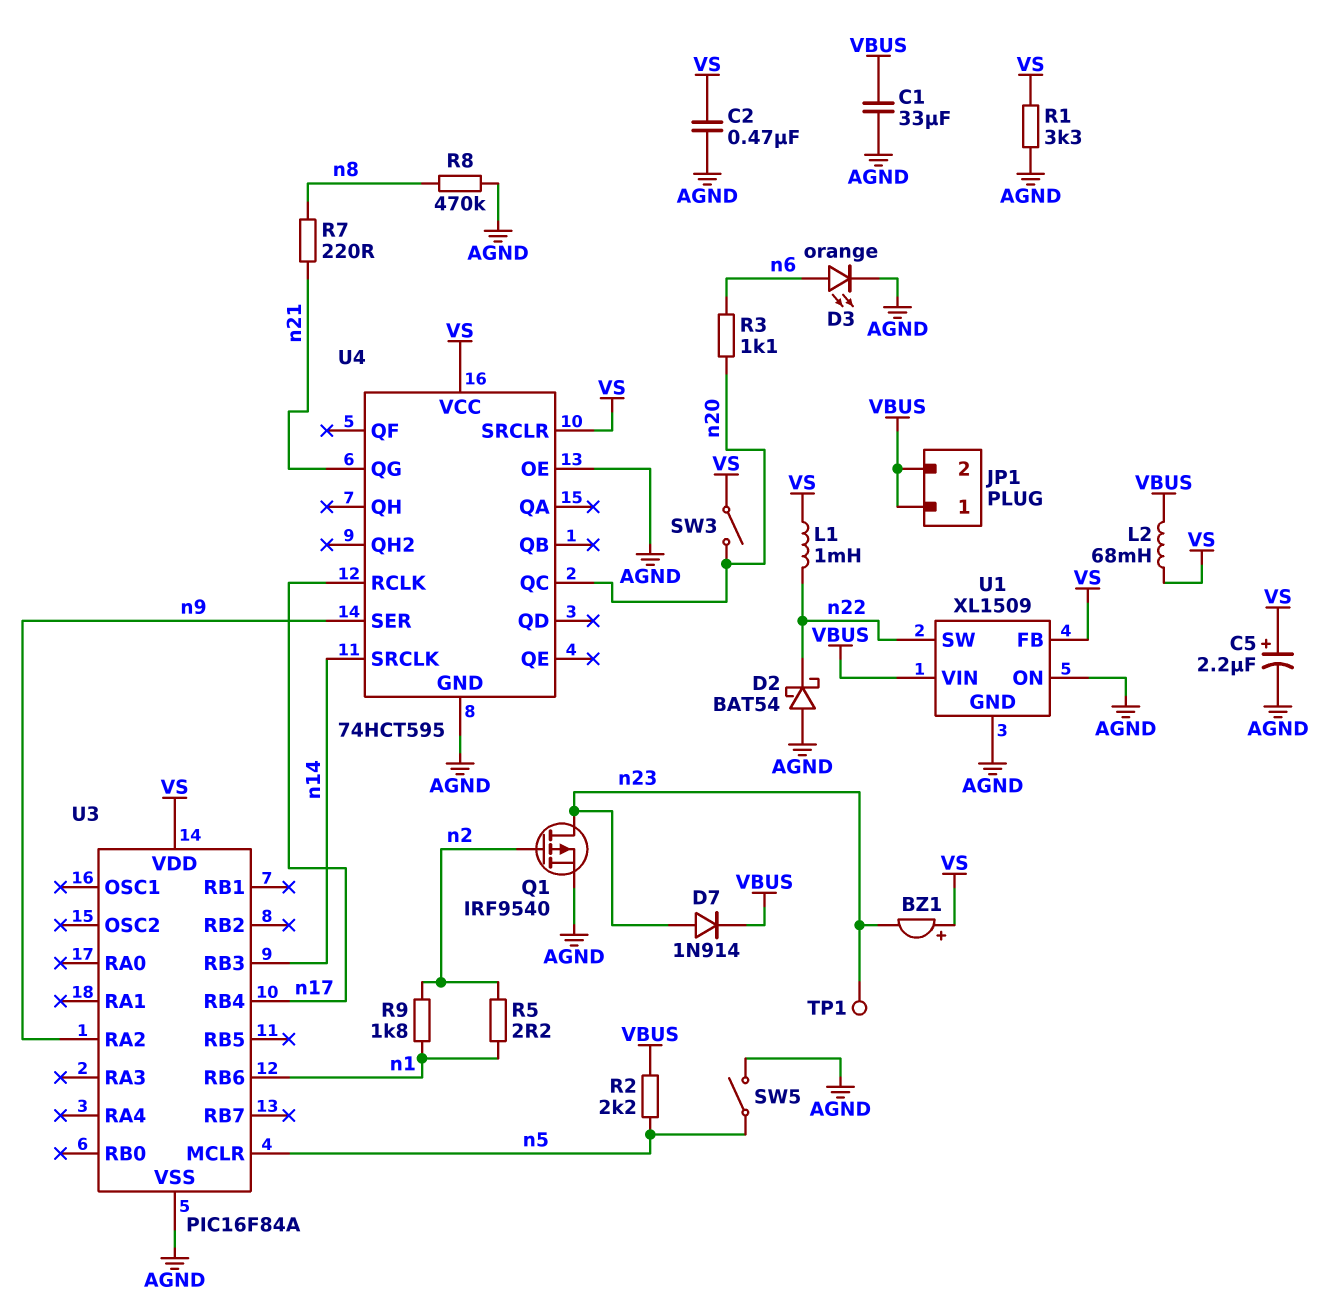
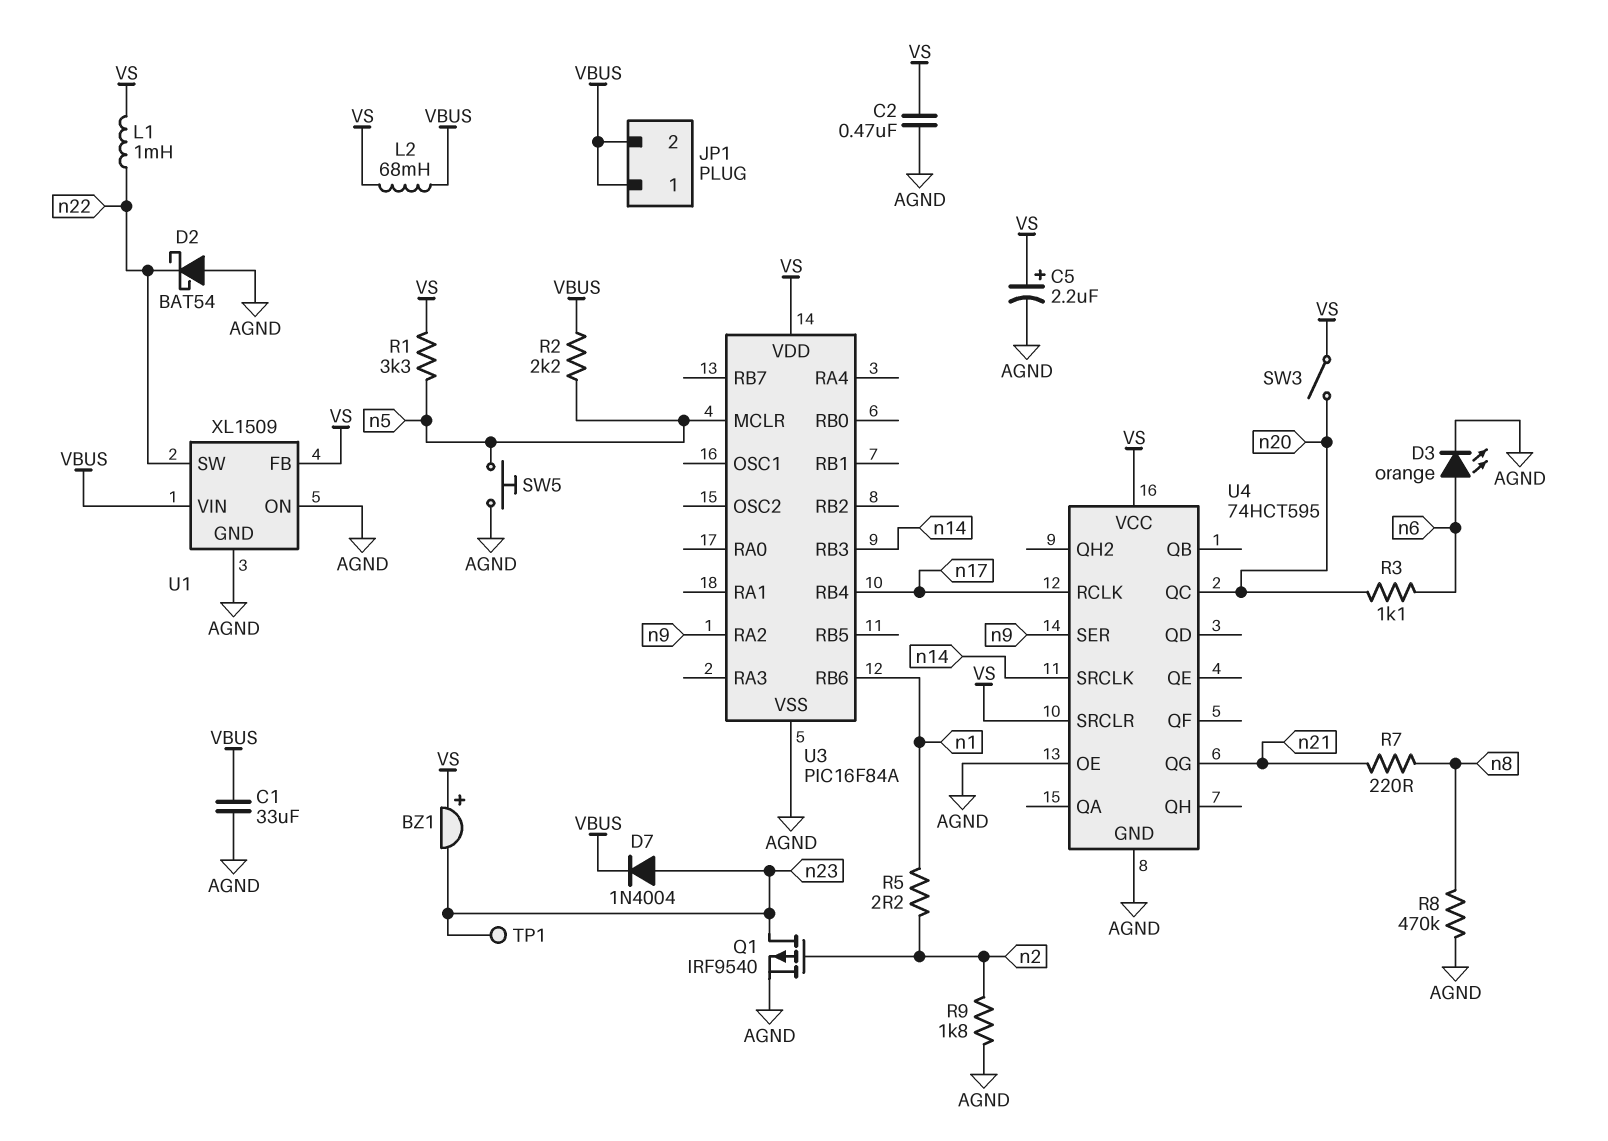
D7: diode 1N914 (A n23, K VBUS) -> diode 1N4004 (A n23, K VBUS)
R1: 3.3k (AGND, VS) -> 3.3k (VS, n5)
R9: 1.8k (n1, n2) -> 1.8k (AGND, n2)
SW5: switch (AGND, n5) -> button (AGND, n5)

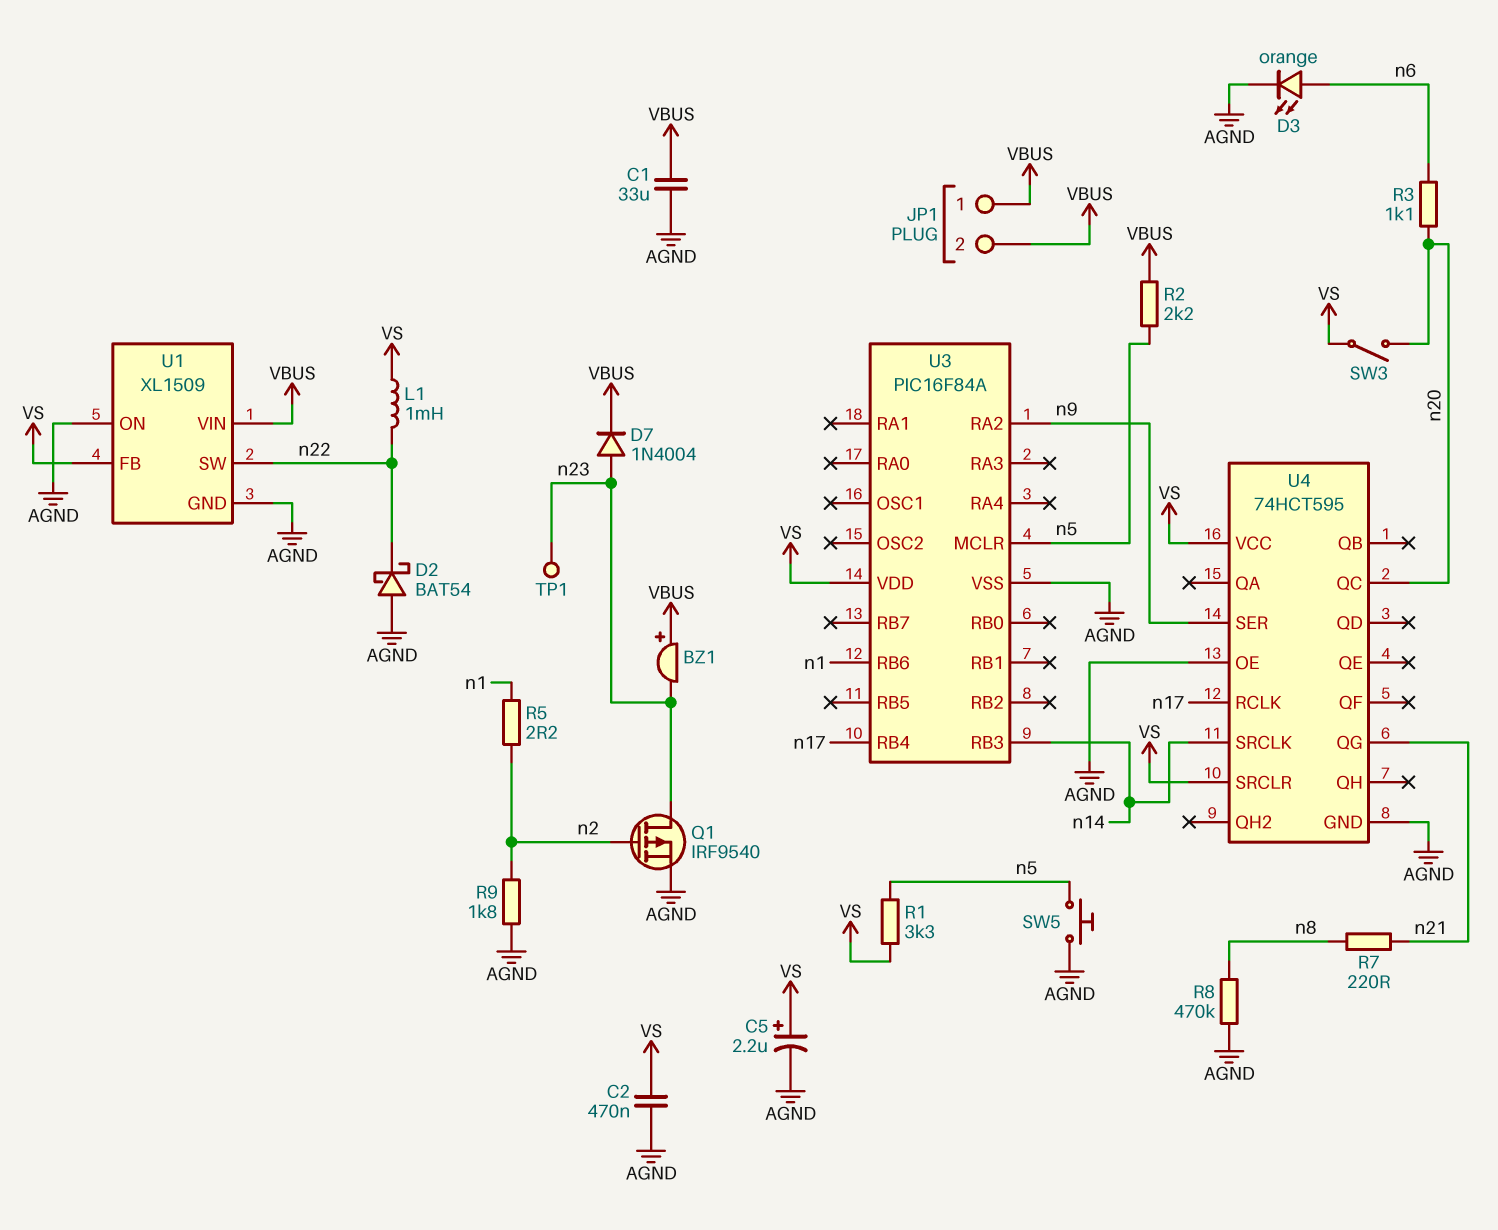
BZ1: buzzer (plus VS, minus n23) -> buzzer (plus VBUS, minus n23)
L2: 68mH (VBUS, VS) -> none

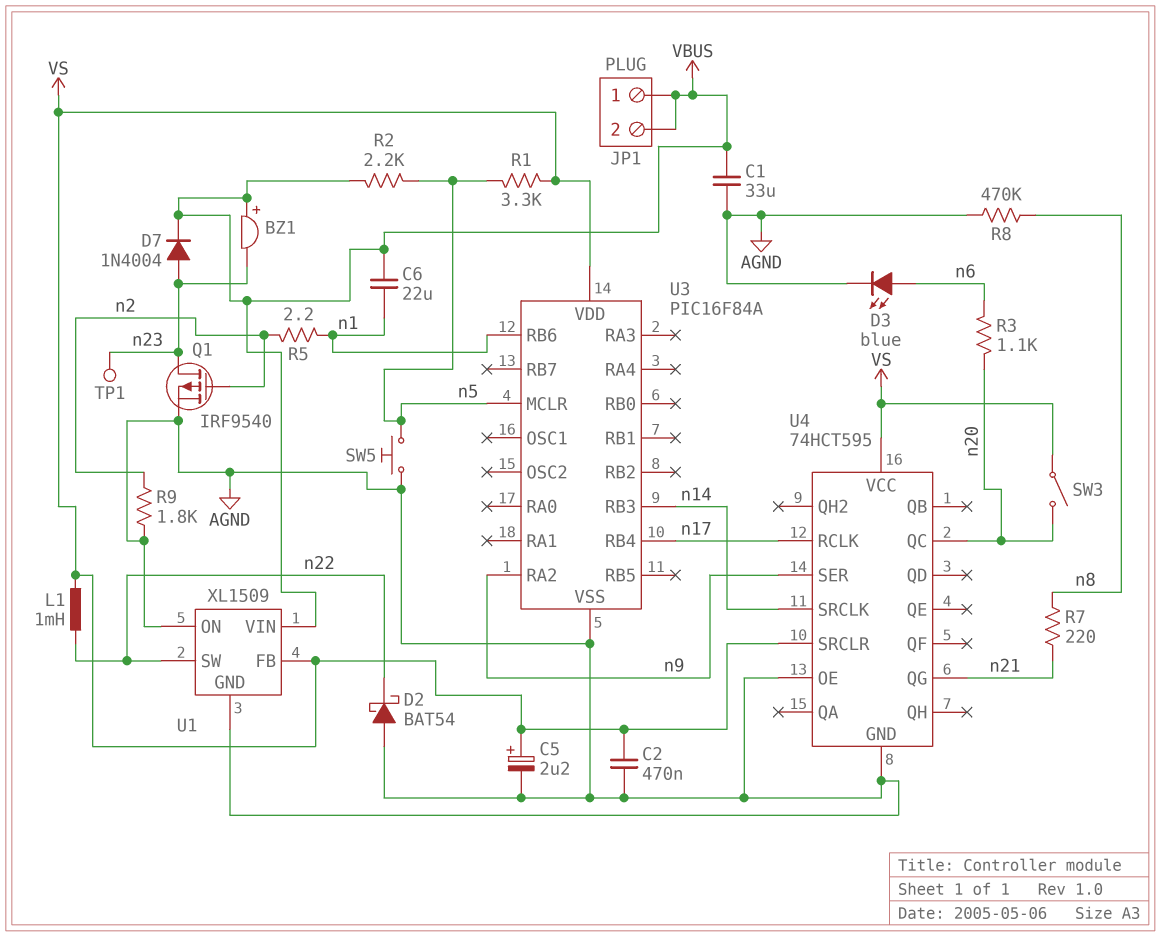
C6: none -> 22uF (VBUS, n1)
D3: LED orange (A n6, K AGND) -> LED blue (A n6, K AGND)

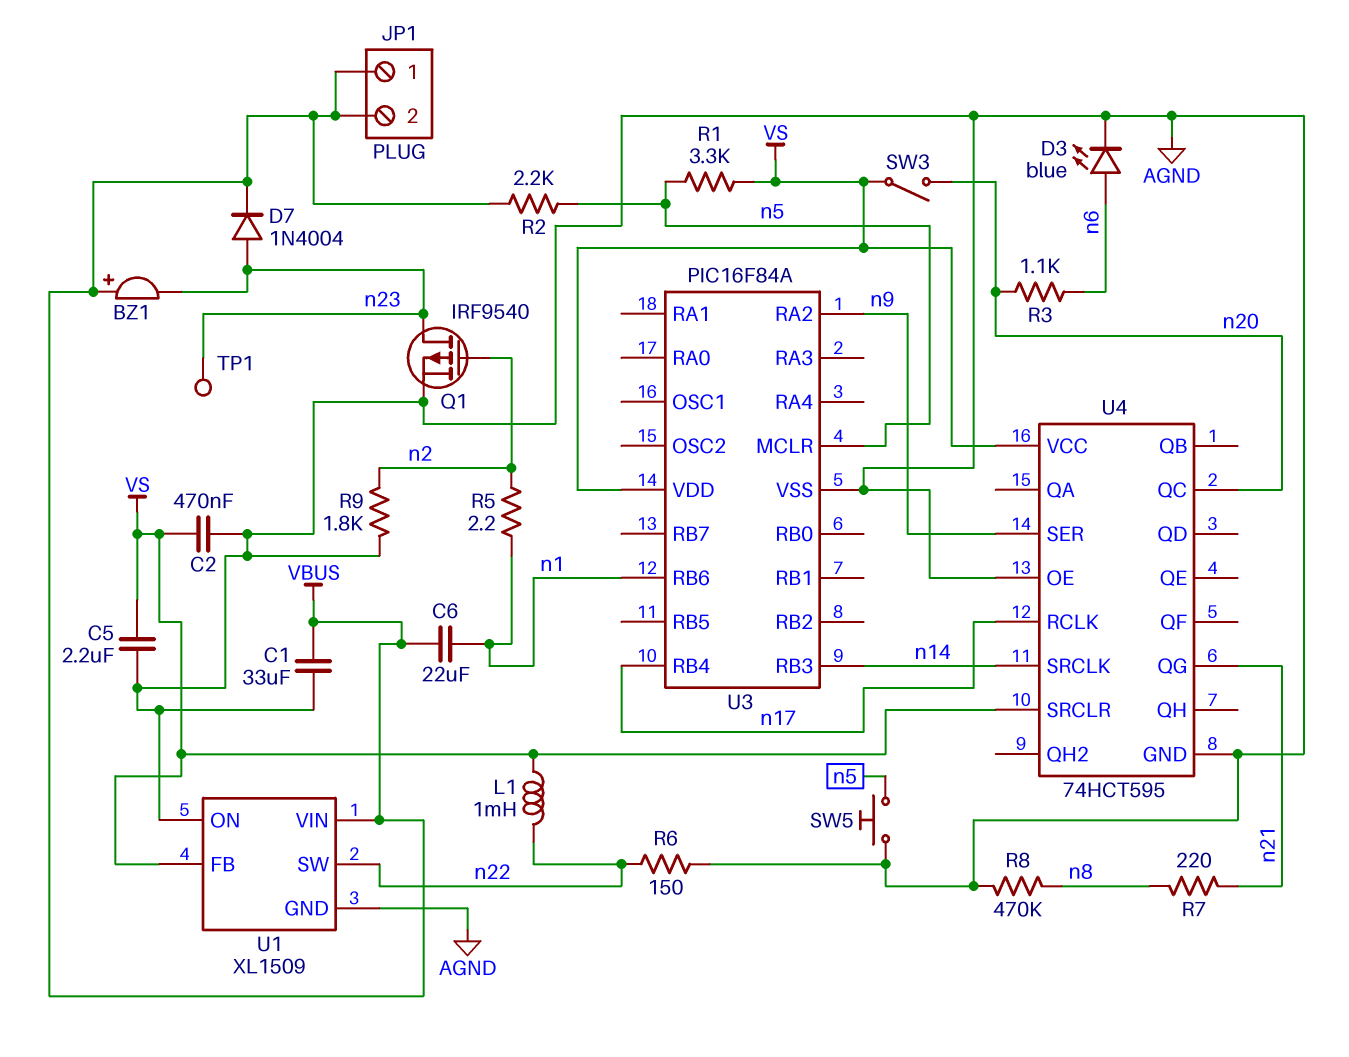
C5: 2.2uF (plus VS, minus AGND) -> 2.2uF (AGND, VS)
D2: schottky BAT54 (A AGND, K n22) -> none
R6: none -> 150 (AGND, n22)

